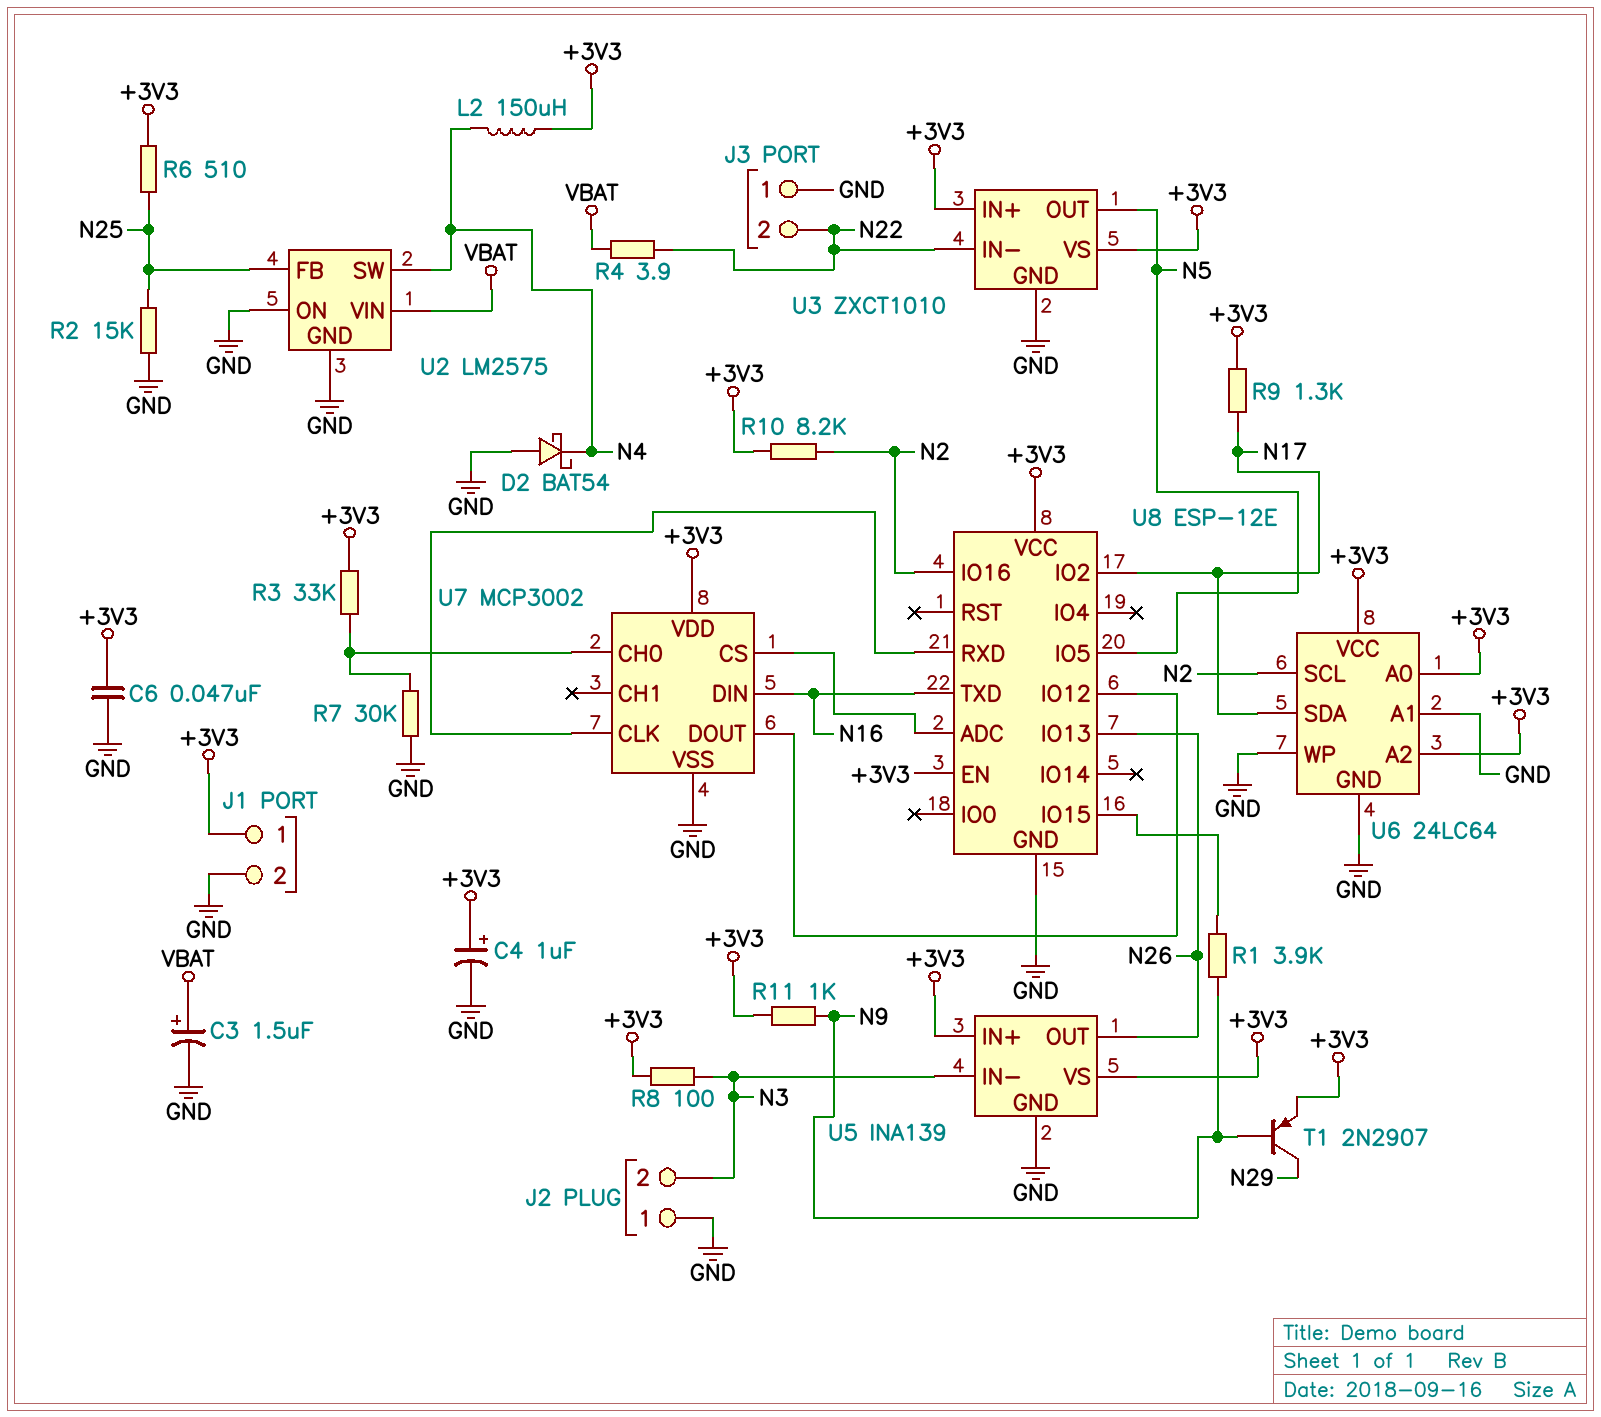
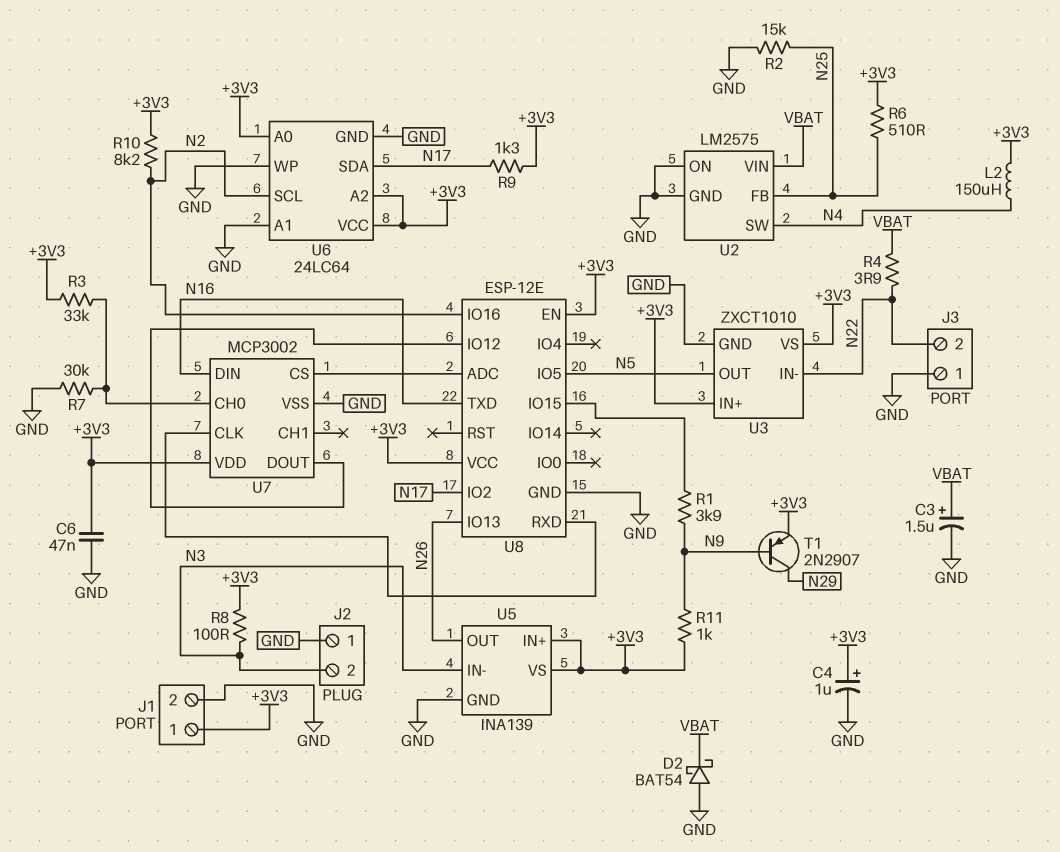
D2: schottky BAT54 (A GND, K N4) -> schottky BAT54 (A GND, K VBAT)

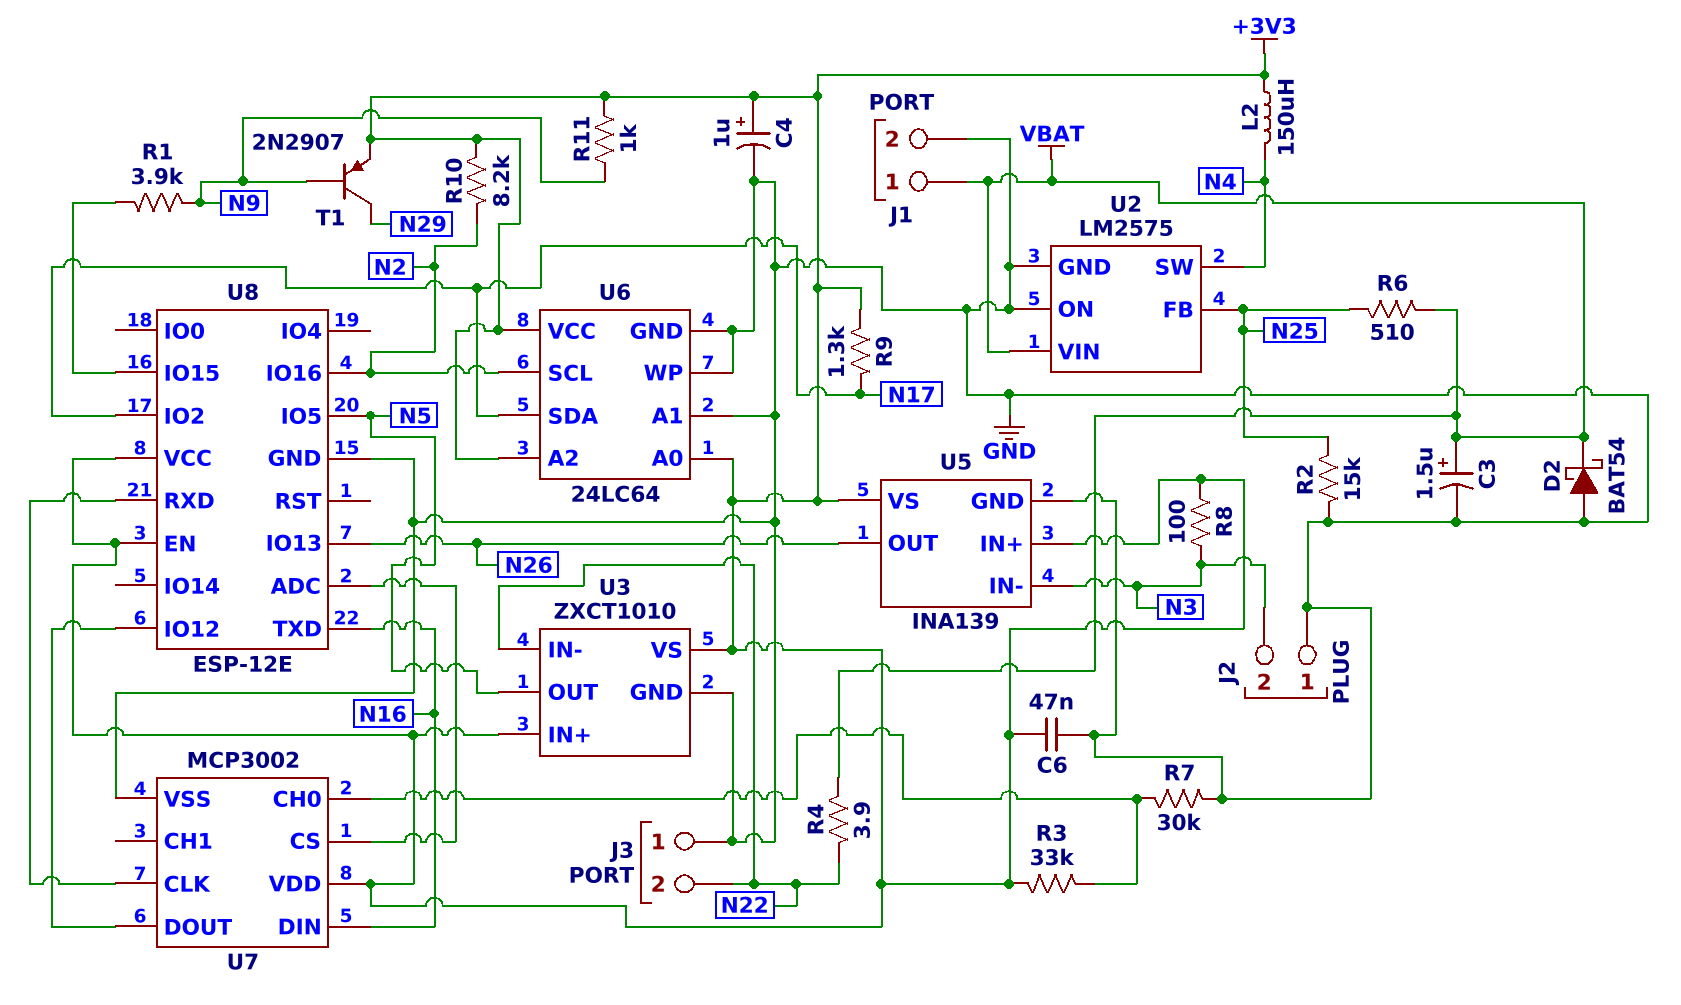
J1 pin 1: +3V3 -> VBAT
R6: 510 (+3V3, N25) -> 510 (N25, VBAT)

